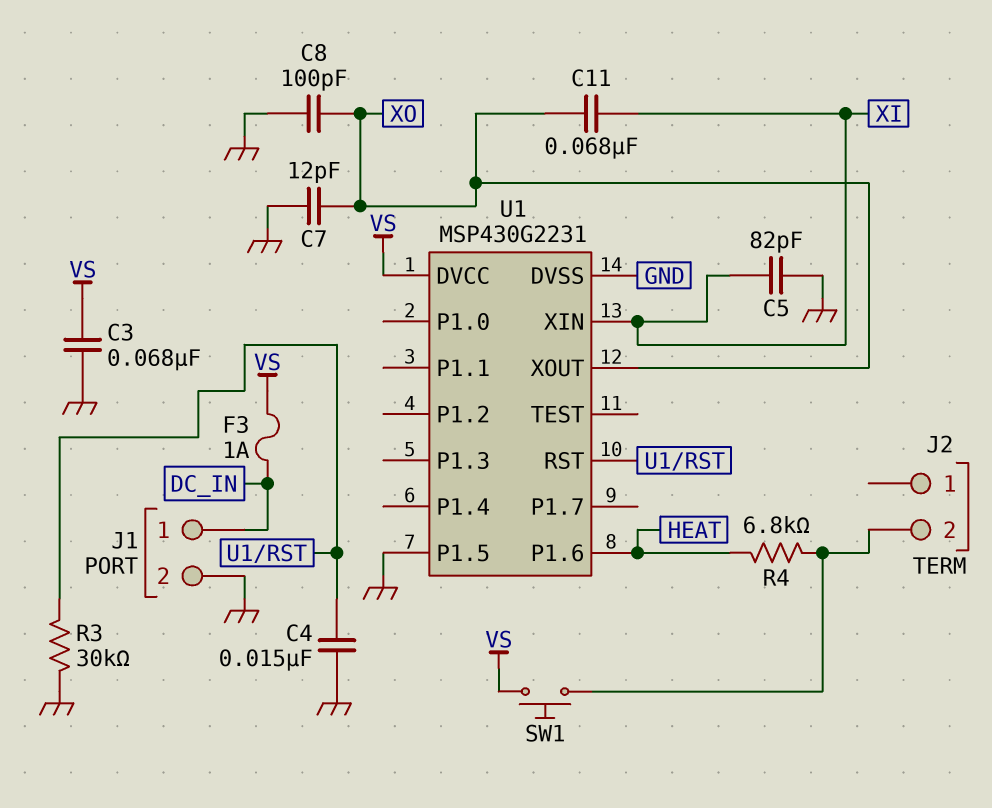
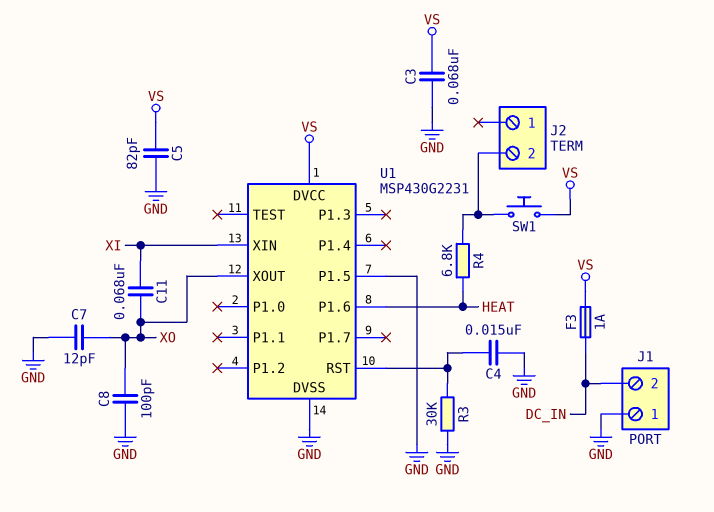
C5: 82pF (GND, XI) -> 82pF (GND, VS)
J1 pin 1: DC_IN -> GND
J1 pin 2: GND -> DC_IN

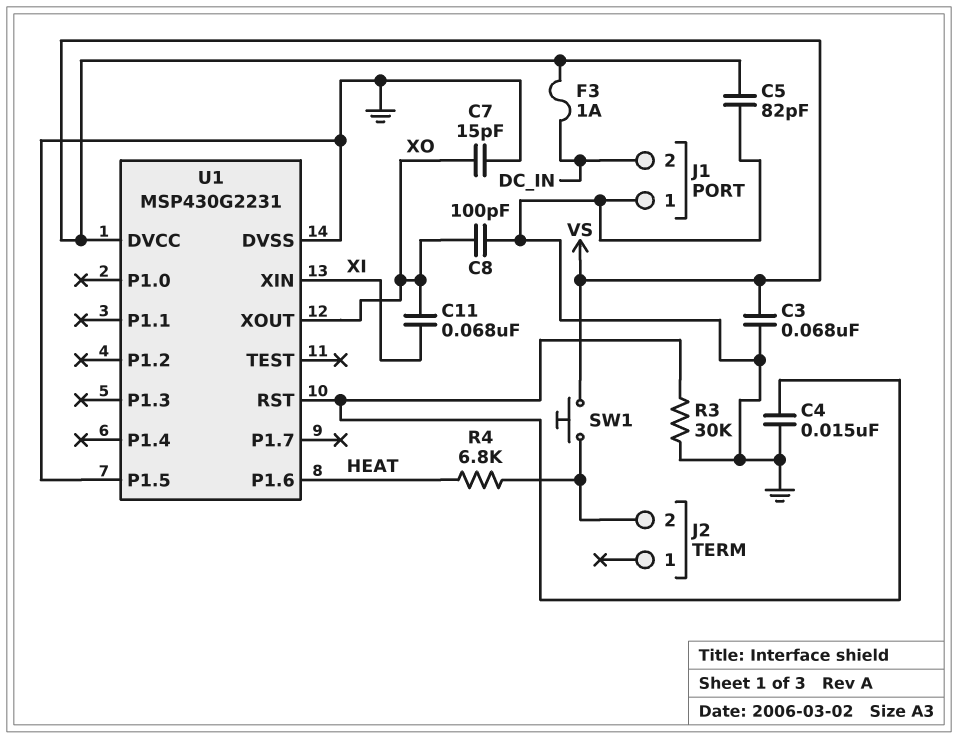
C7: 12pF (GND, XO) -> 15pF (GND, XO)

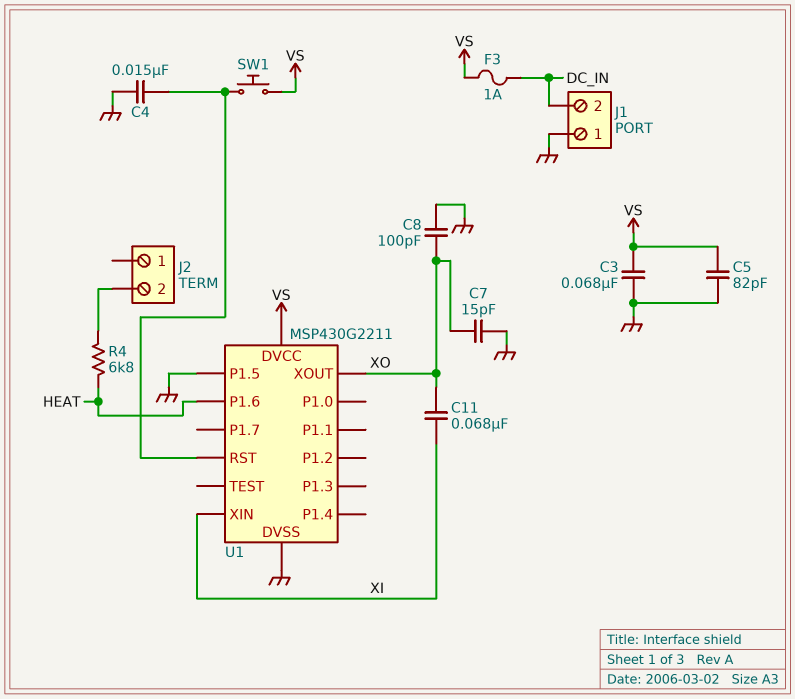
R3: 30k (GND, U1/RST) -> none
SW1: button (J2/2, VS) -> button (U1/RST, VS)
U1: MSP430G2231 -> MSP430G2211

